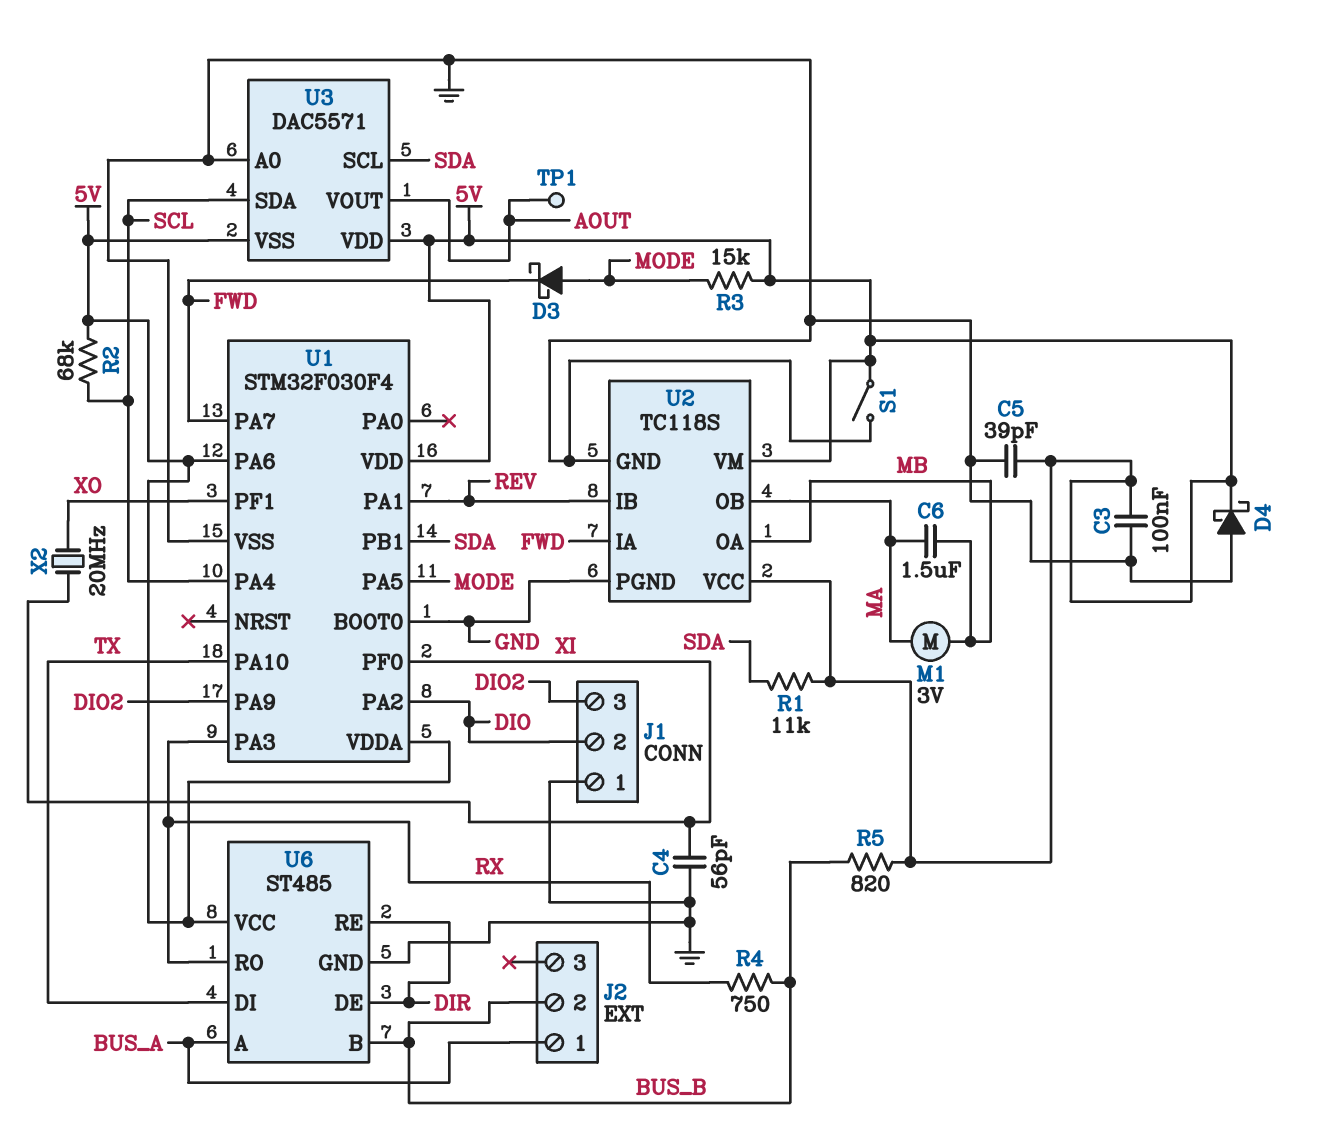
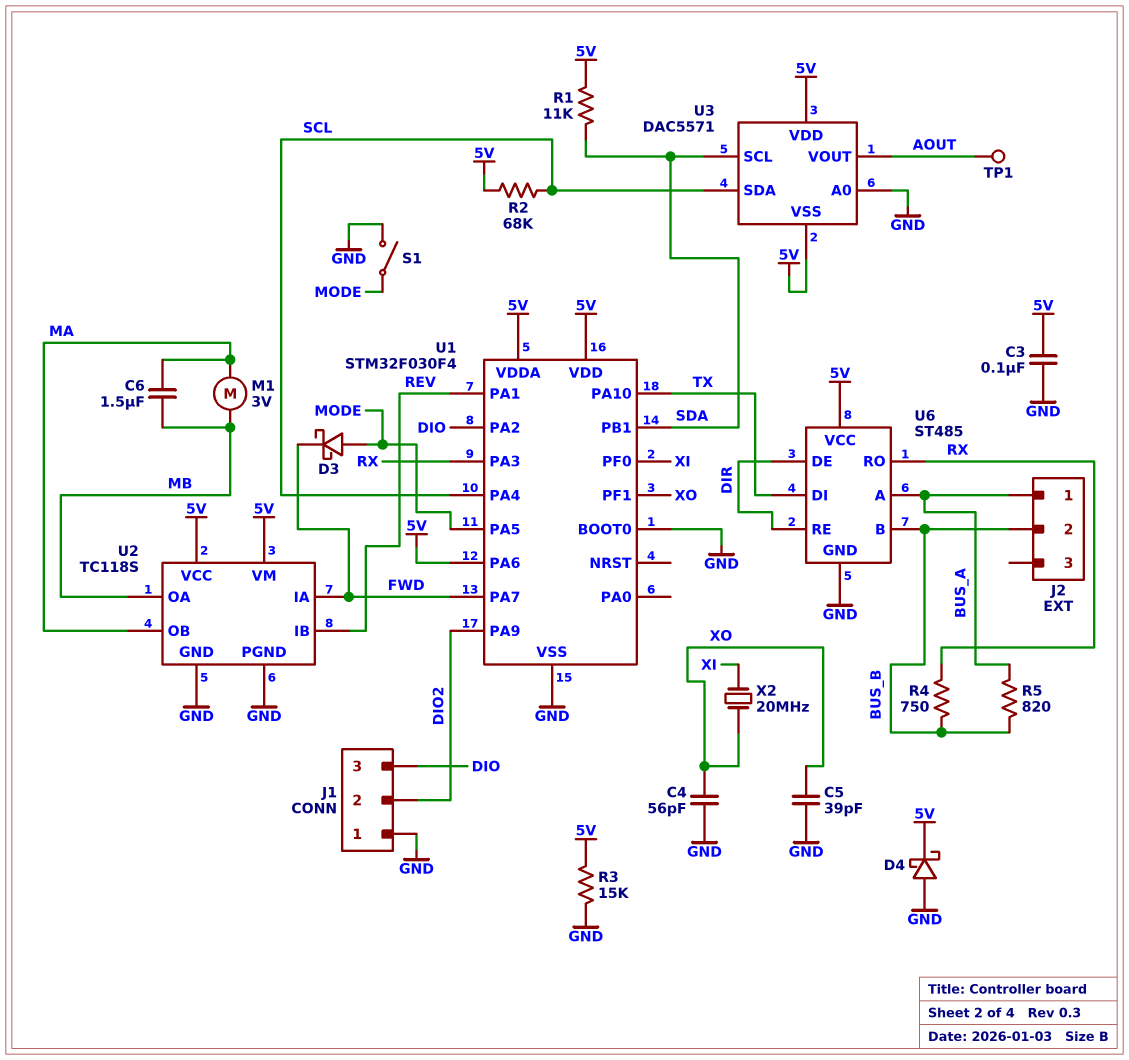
C4: 56pF (GND, XI) -> 56pF (GND, XO)
C5: 39pF (5V, GND) -> 39pF (GND, XO)
J1 pin 2: DIO -> DIO2
J1 pin 3: DIO2 -> DIO
R3: 15k (5V, MODE) -> 15k (5V, GND)
R5: 820 (5V, BUS_B) -> 820 (BUS_A, BUS_B)
S1: switch (5V, GND) -> switch (GND, MODE)

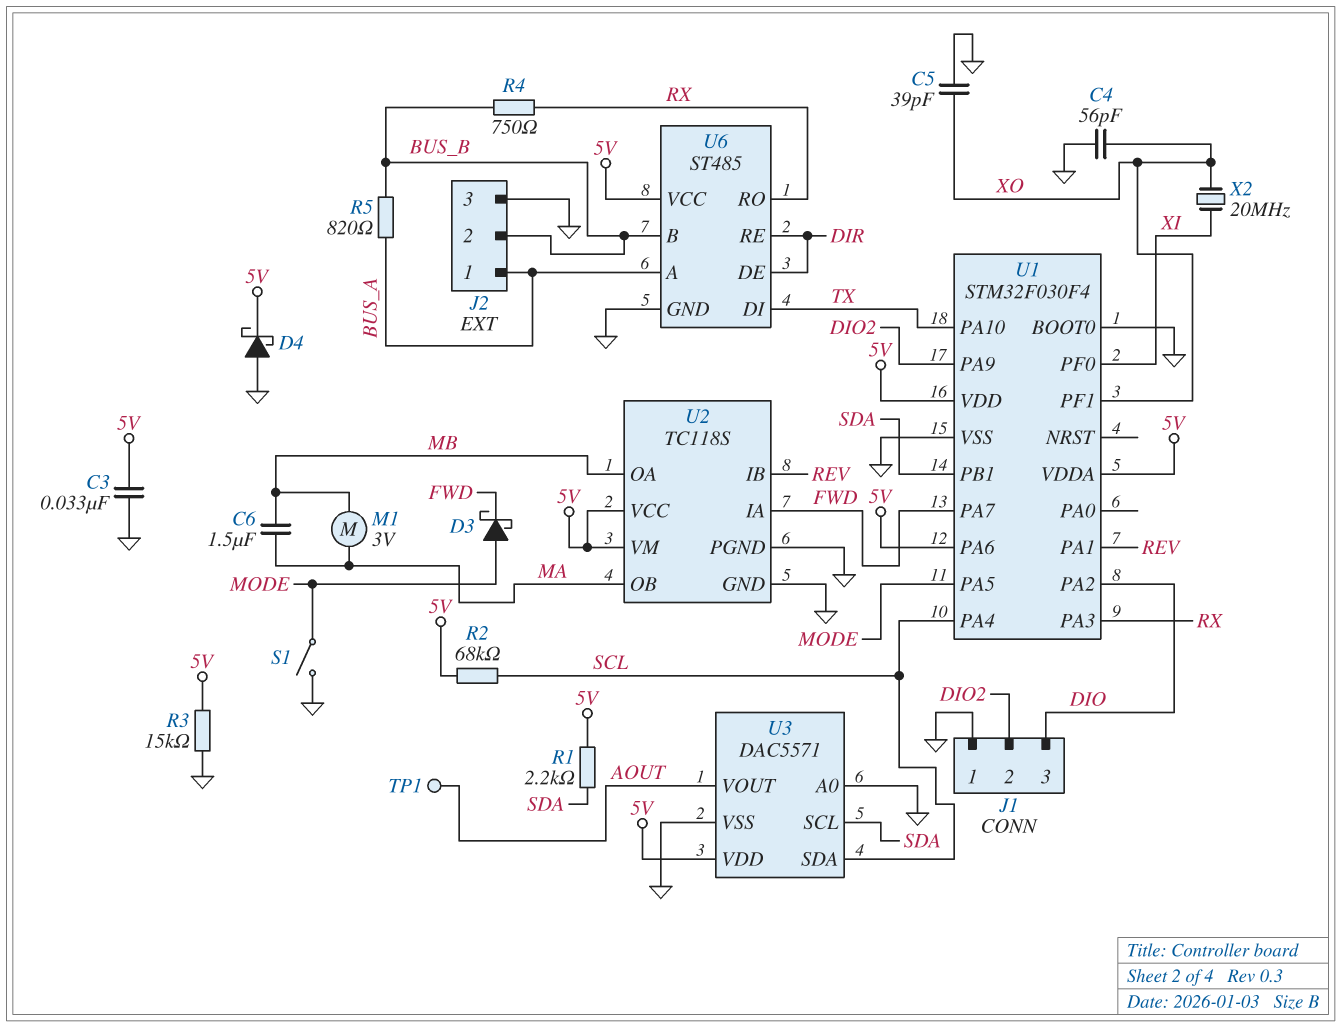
C3: 100nF (5V, GND) -> 33nF (5V, GND)
J2 pin 3: none -> GND
R1: 11k (5V, SDA) -> 2.2k (5V, SDA)
U3 pin VSS: 5V -> GND

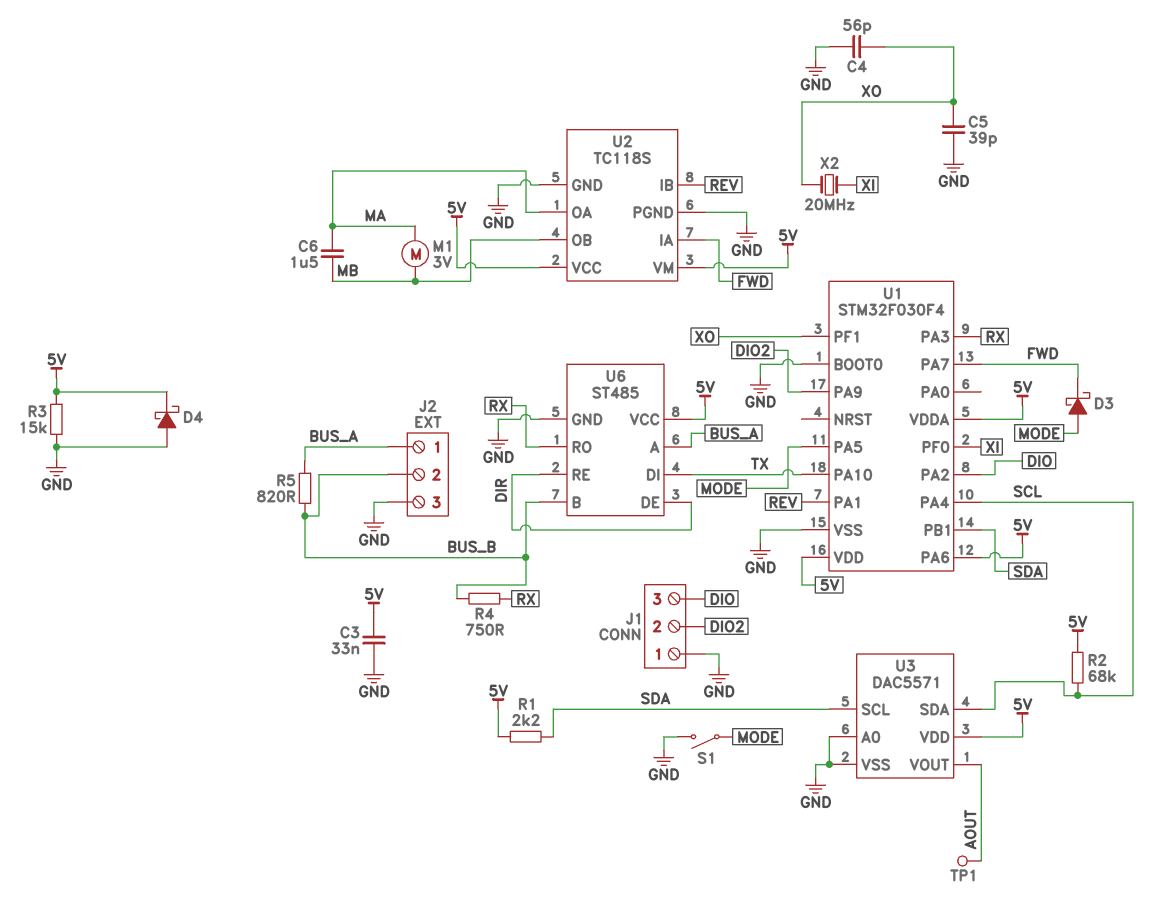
U2 pin OA: MB -> MA
U2 pin OB: MA -> MB

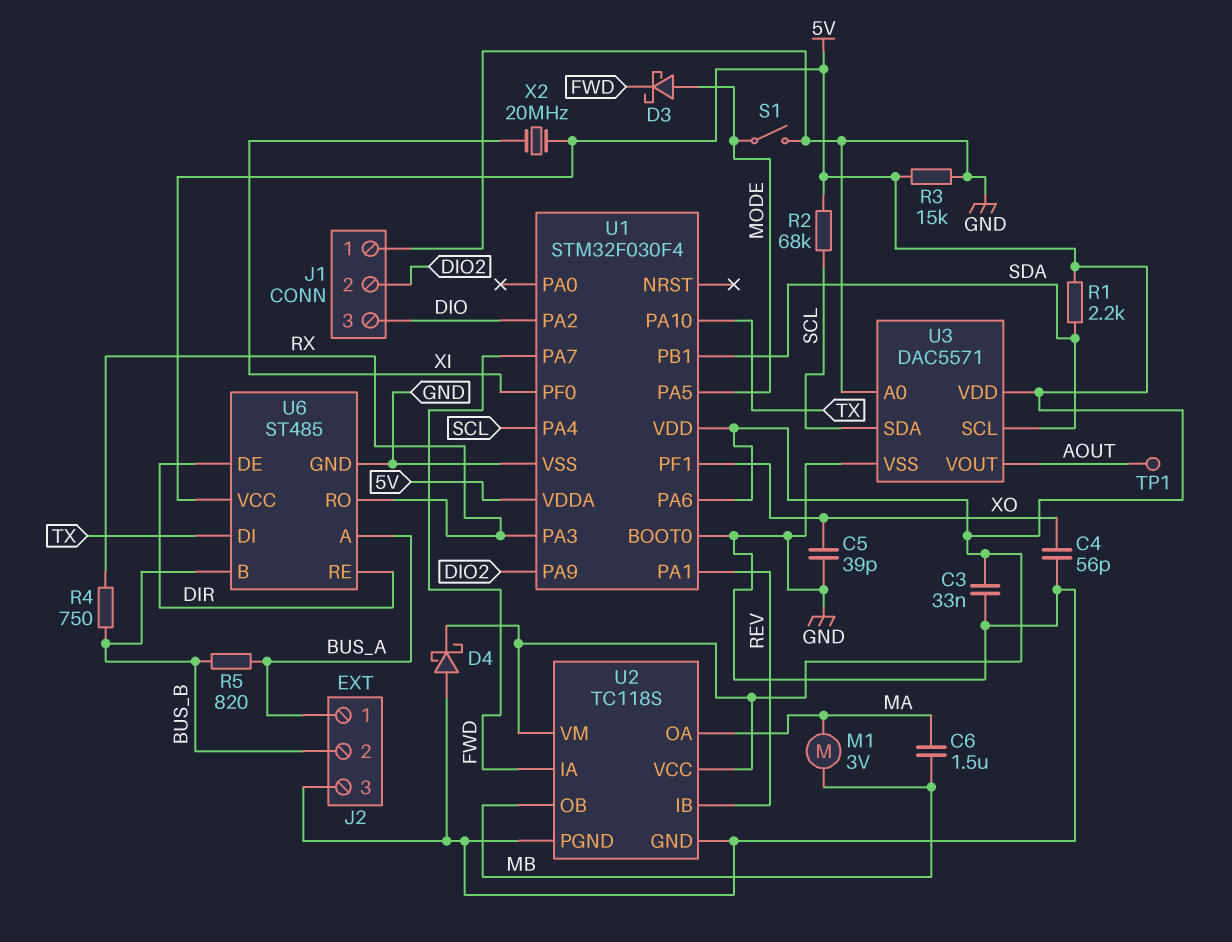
X2: 20MHz (XI, XO) -> 20MHz (5V, XI)

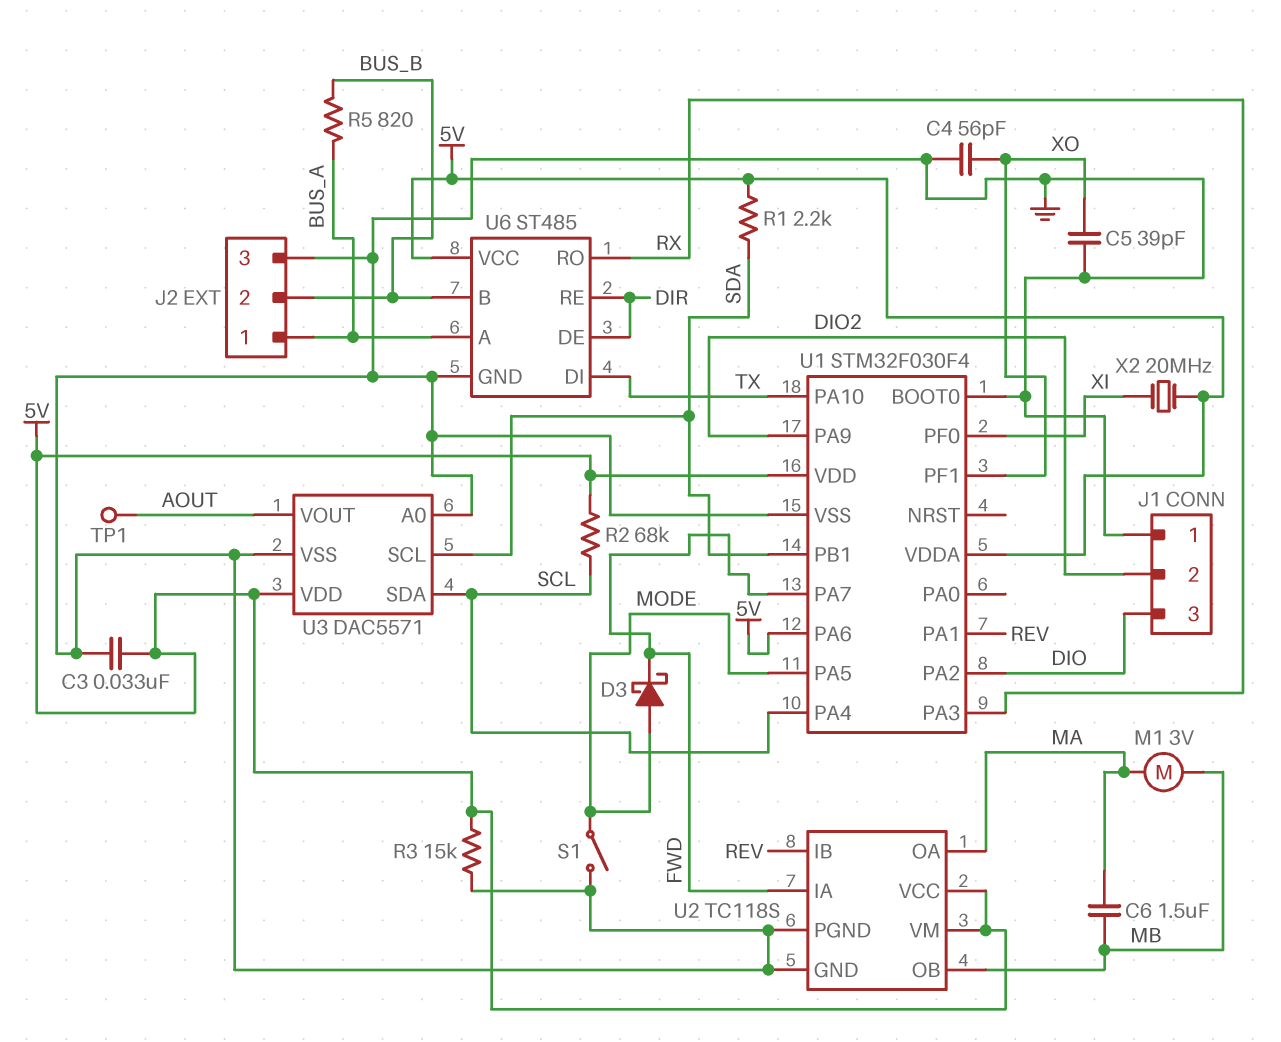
D4: schottky (A GND, K 5V) -> none
R4: 750 (BUS_B, RX) -> none

